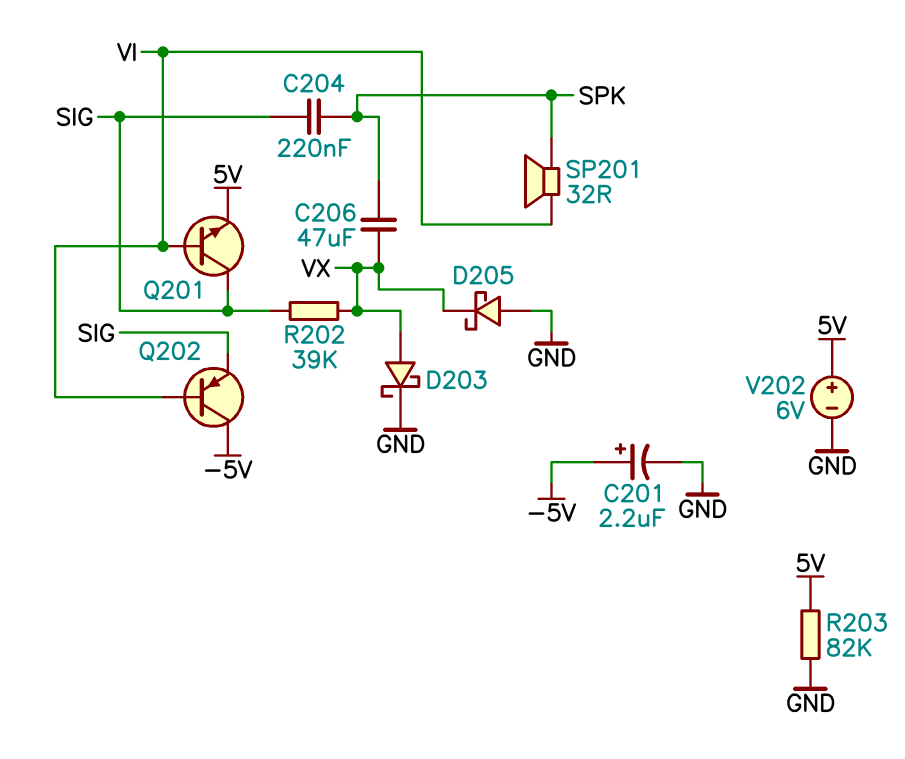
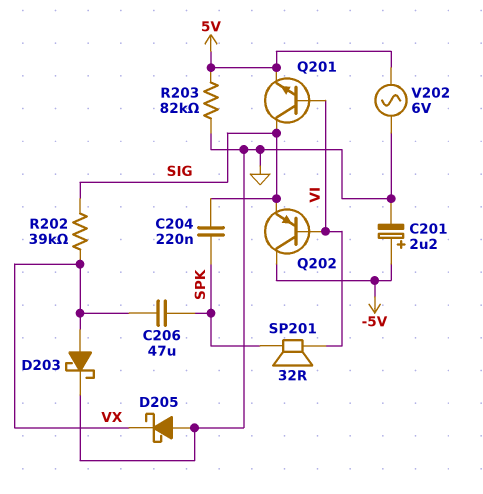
V202: 6V (plus 5V, minus GND) -> AC 6V (5V, GND)

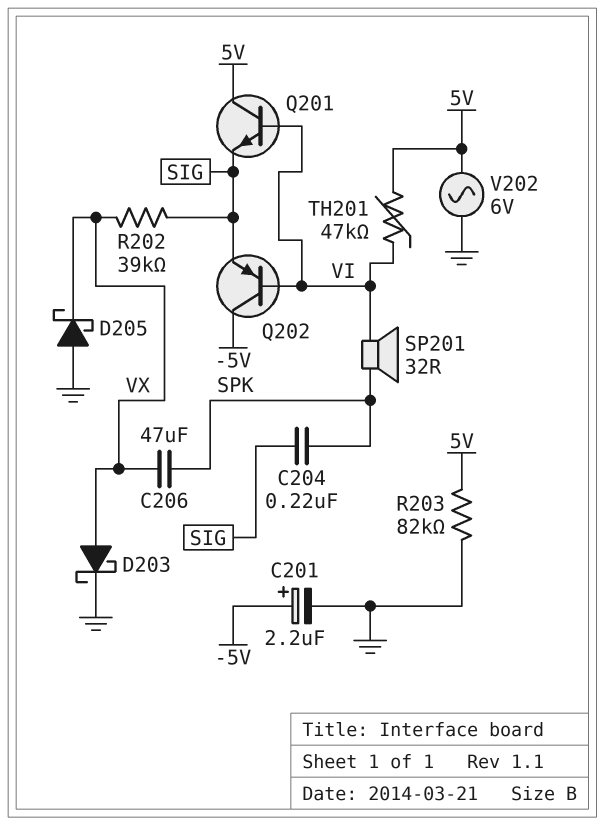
Q201: NPN (B VI, C SIG, E 5V) -> NPN (B VI, C 5V, E SIG)
TH201: none -> 47k (5V, VI)

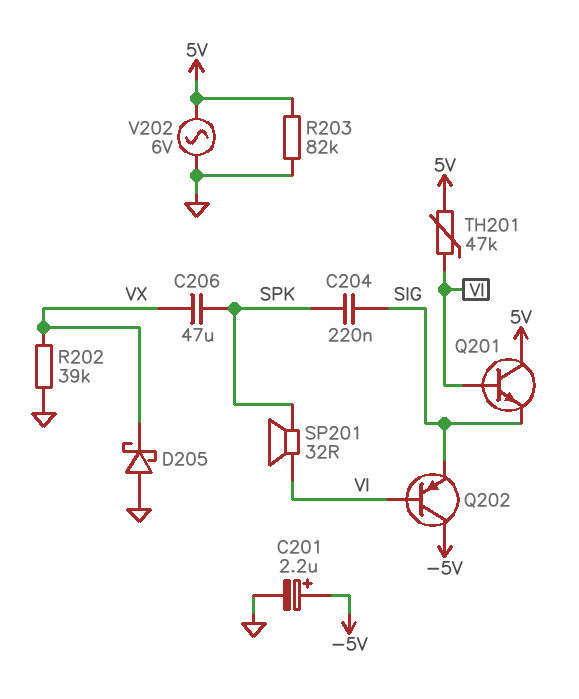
D203: schottky (A VX, K GND) -> none
R202: 39k (SIG, VX) -> 39k (GND, VX)

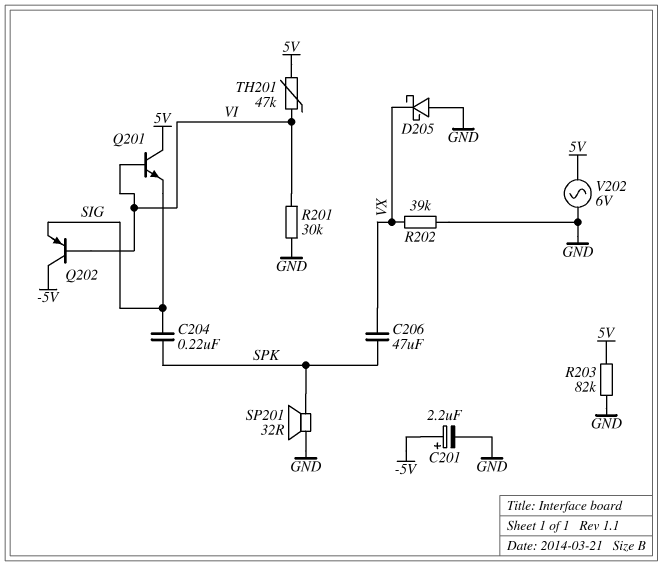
R201: none -> 30k (GND, VI)
SP201: speaker 32R (SPK, VI) -> speaker 32R (GND, SPK)

